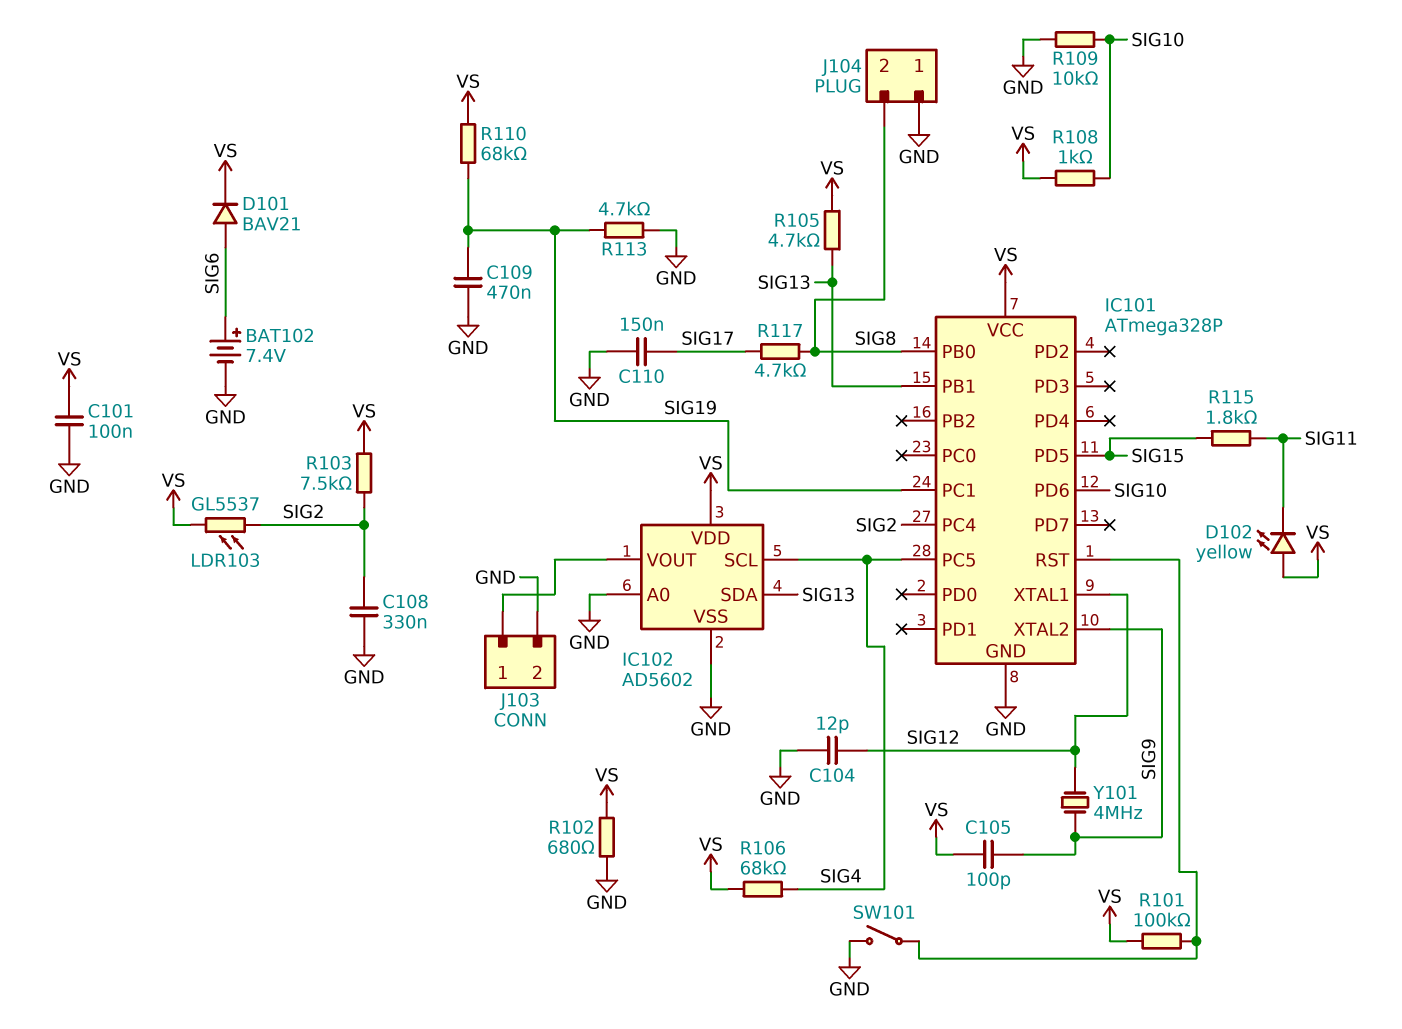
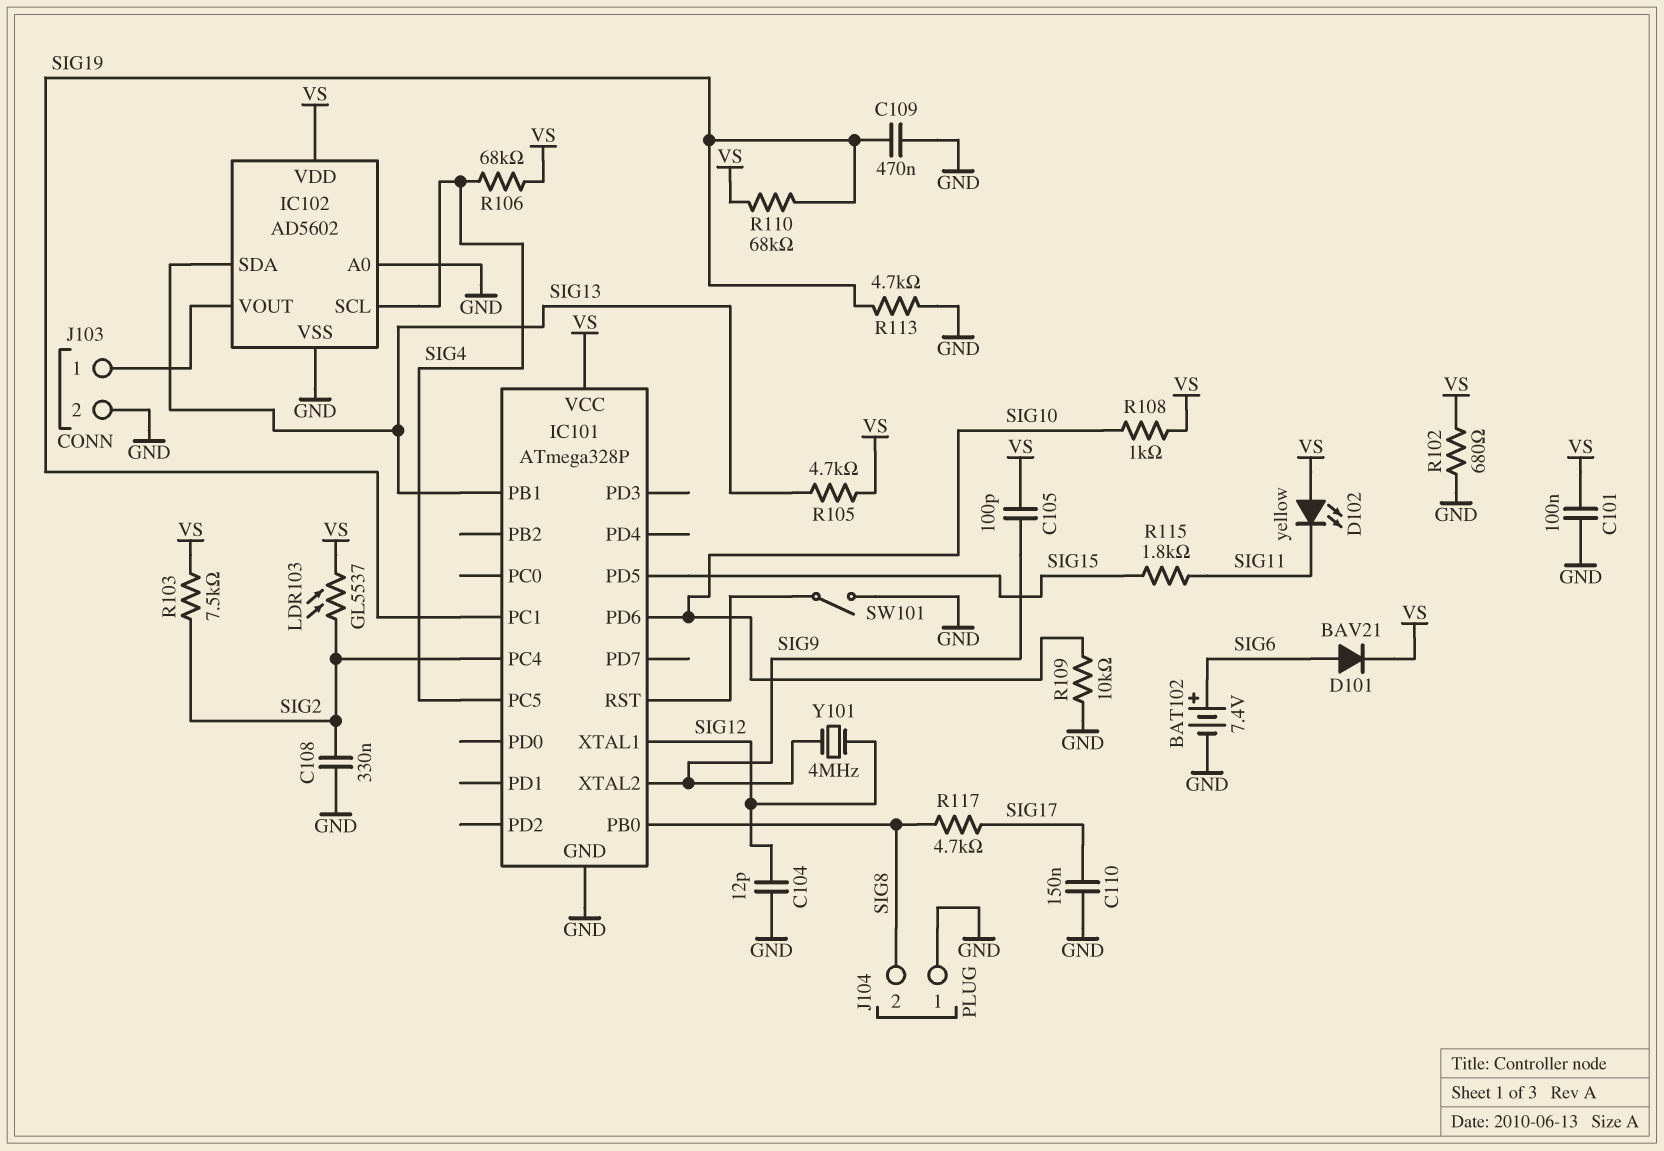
R101: 100k (IC101/RST, VS) -> none

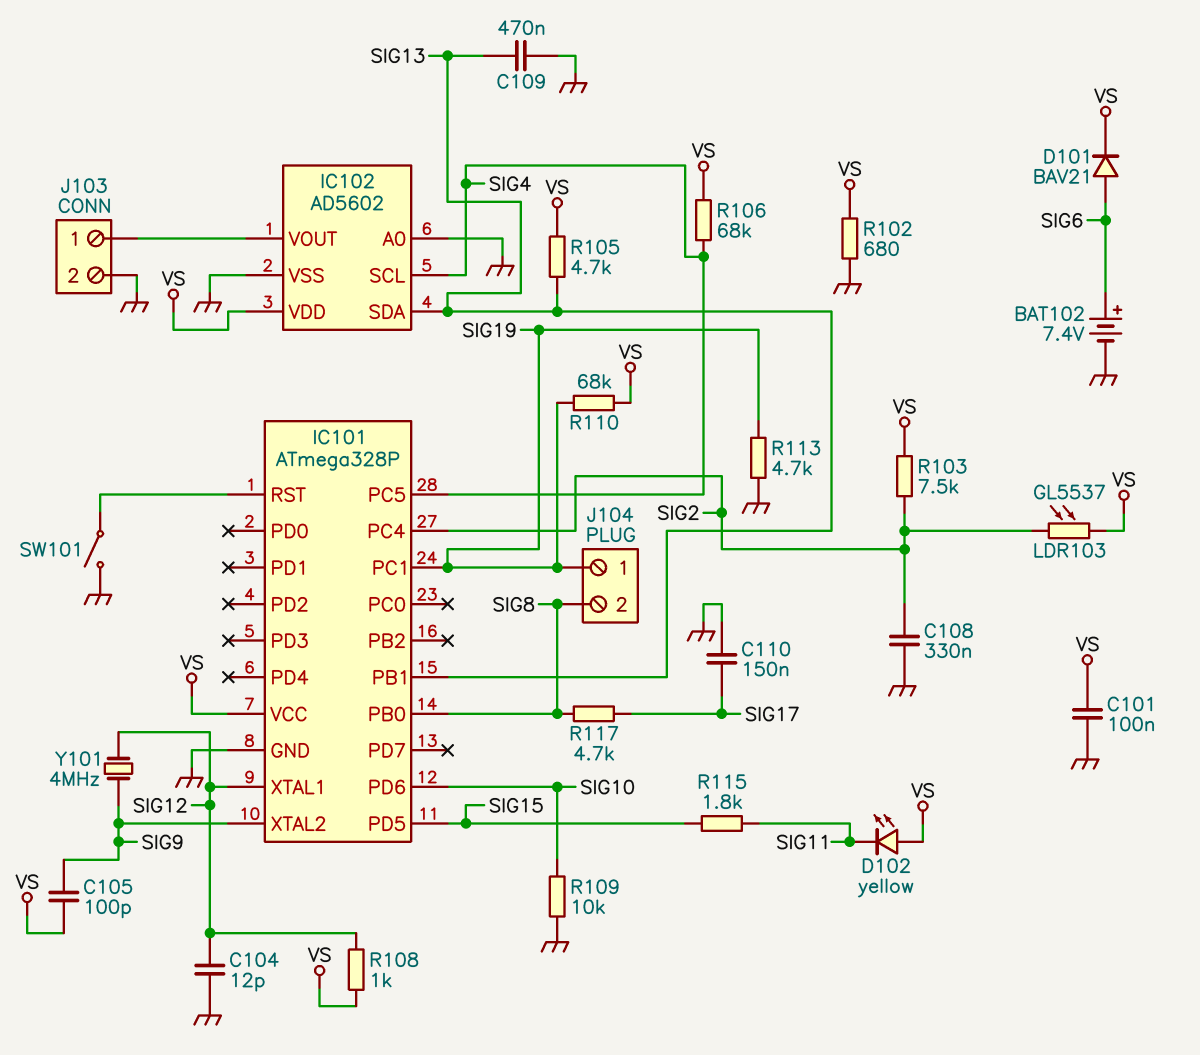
C109: 470nF (GND, SIG19) -> 470nF (GND, SIG13)
J104 pin 1: GND -> SIG19
R108: 1k (SIG10, VS) -> 1k (SIG12, VS)

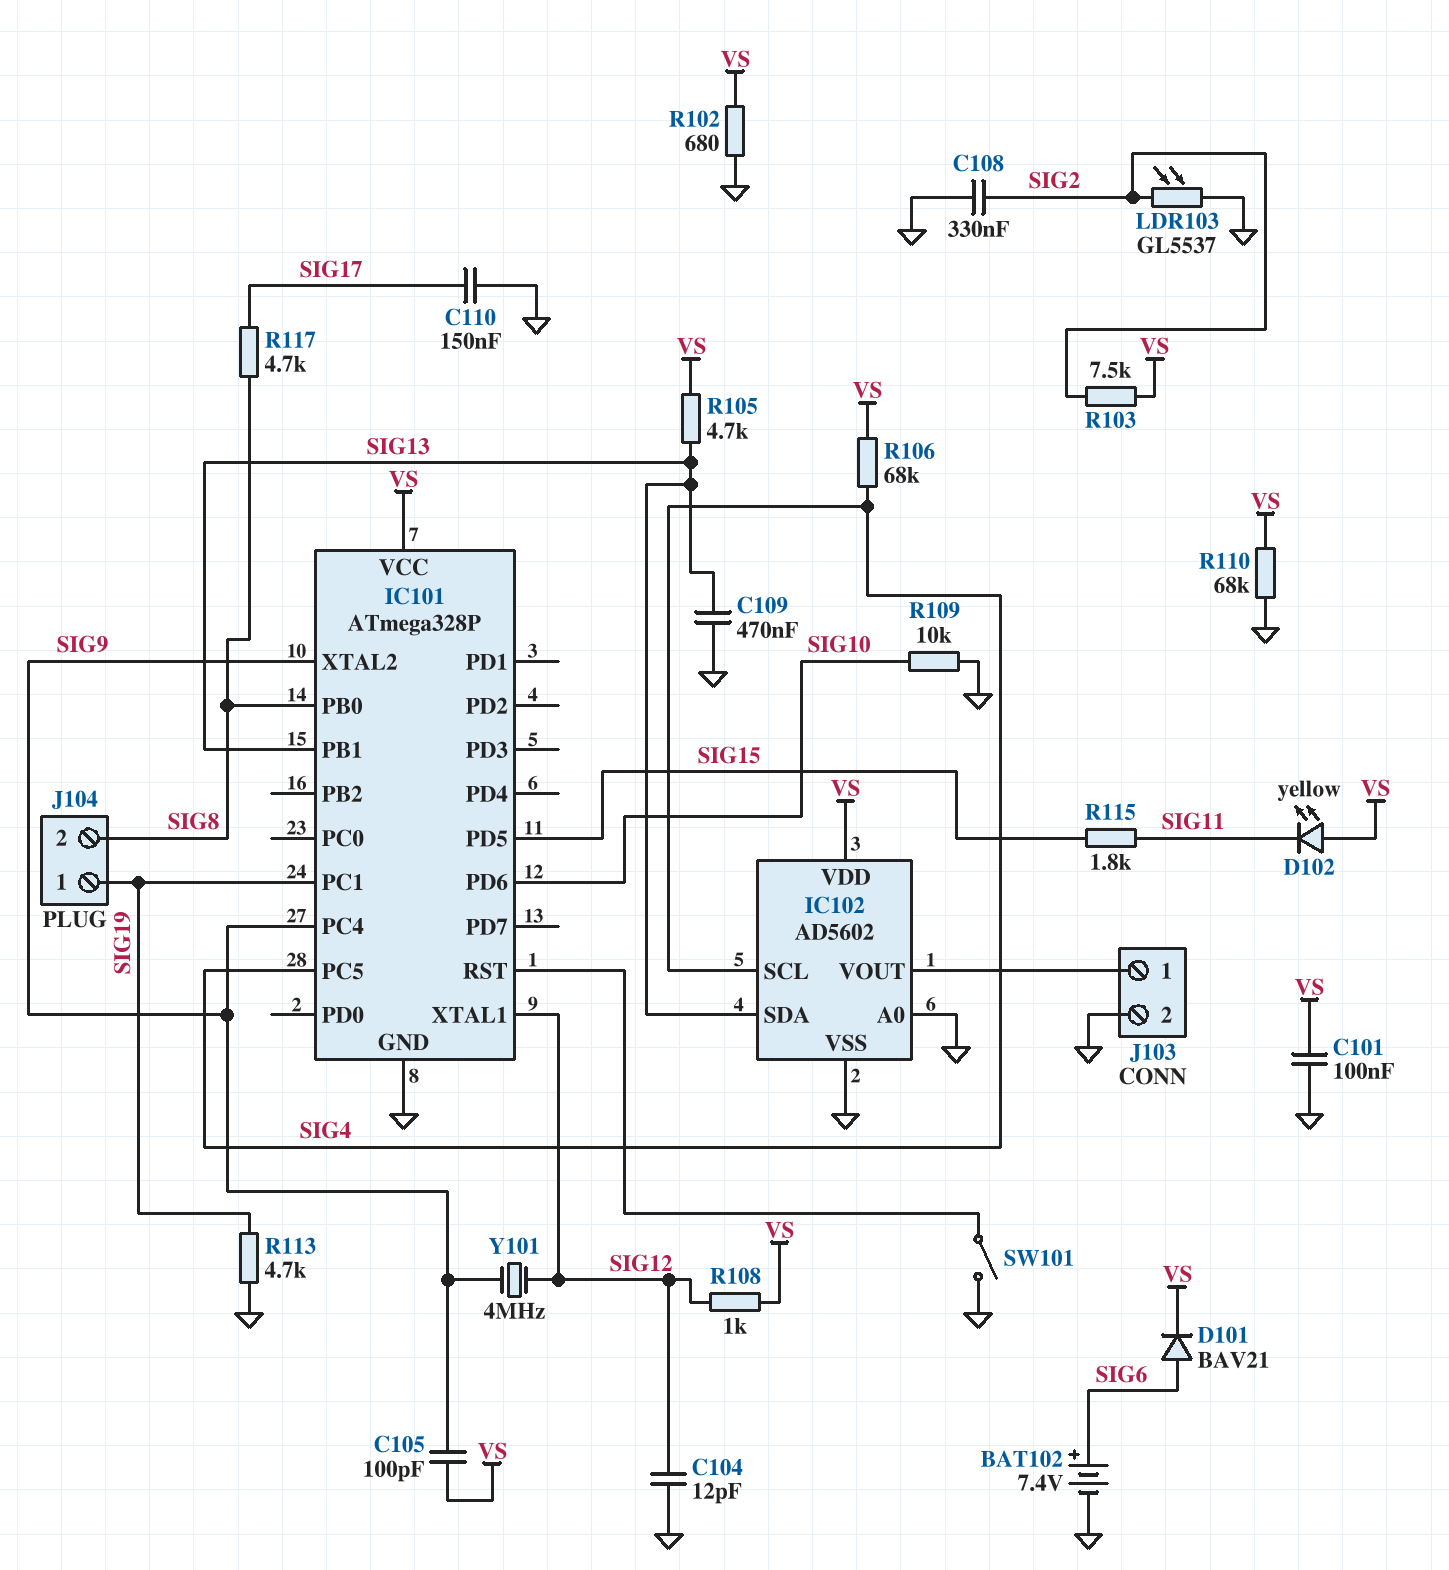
IC101 pin PC4: SIG2 -> SIG9
LDR103: GL5537 (SIG2, VS) -> GL5537 (GND, SIG2)
R110: 68k (SIG19, VS) -> 68k (GND, VS)

